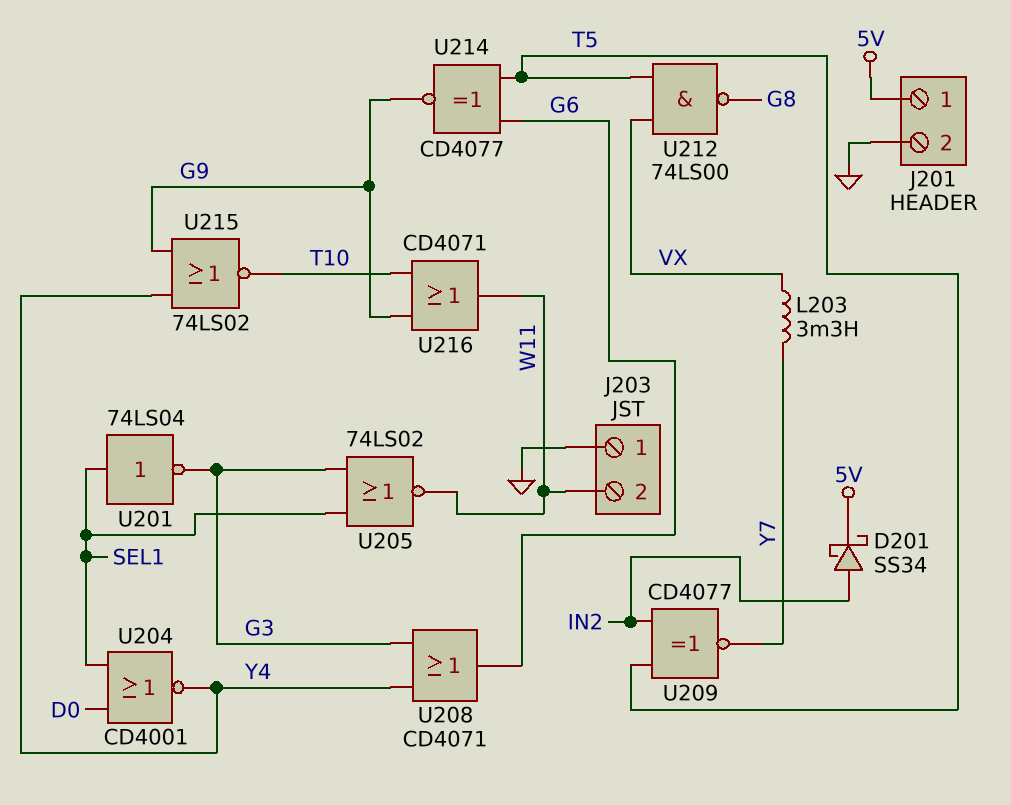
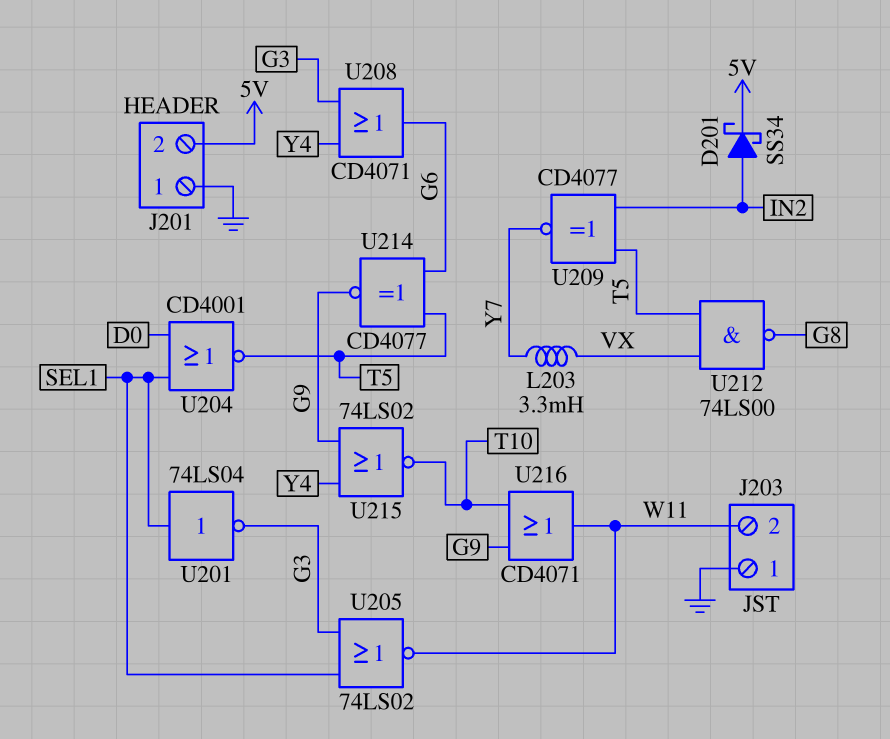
J201 pin 1: 5V -> GND
J201 pin 2: GND -> 5V
U204: NOR CD4001 (in D0, in SEL1, out Y4) -> NOR CD4001 (in D0, in SEL1, out T5)

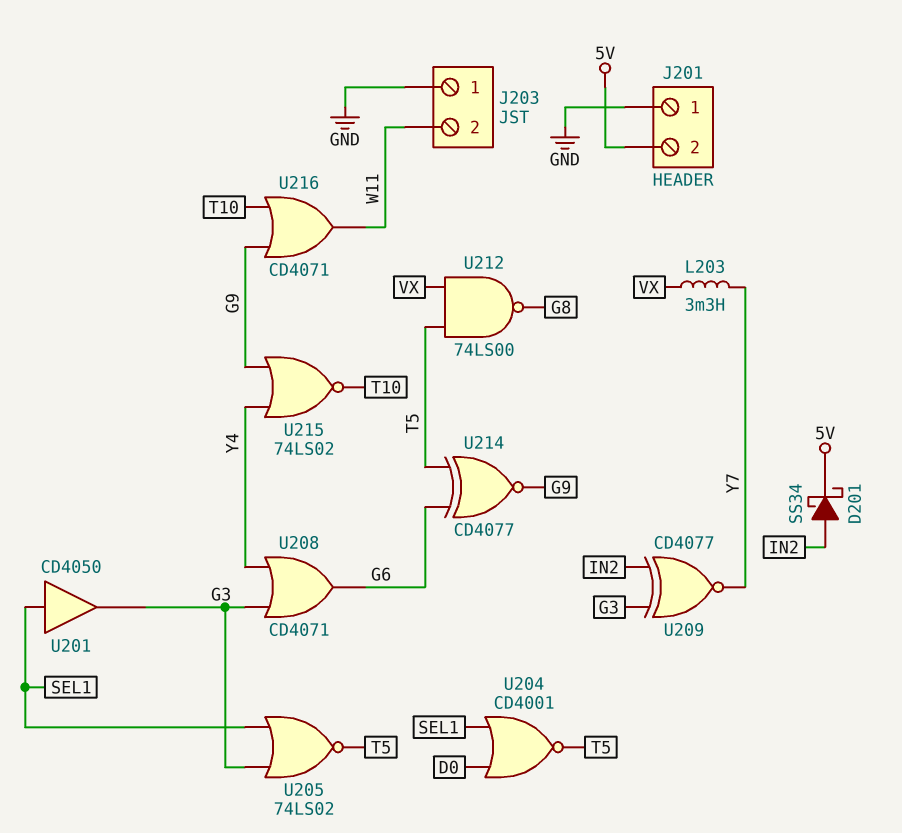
U201: NOT 74LS04 (in SEL1, out G3) -> buffer CD4050 (in SEL1, out G3)
U205: NOR 74LS02 (in G3, in SEL1, out W11) -> NOR 74LS02 (in G3, in SEL1, out T5)
U209: XNOR CD4077 (in IN2, in T5, out Y7) -> XNOR CD4077 (in G3, in IN2, out Y7)

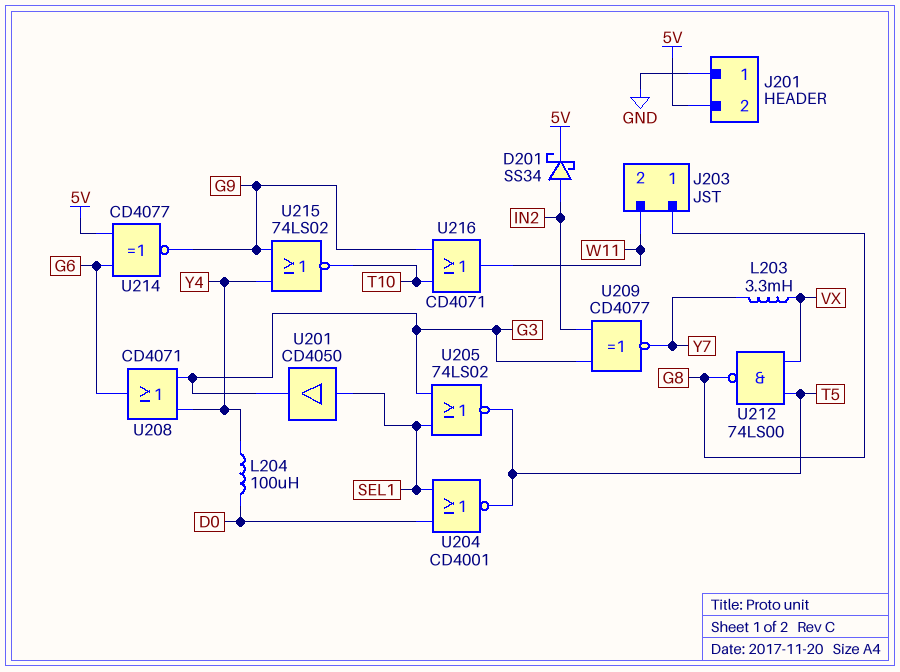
J203 pin 1: GND -> G8
L204: none -> 100uH (D0, Y4)
U214: XNOR CD4077 (in G6, in T5, out G9) -> XNOR CD4077 (in 5V, in G6, out G9)

